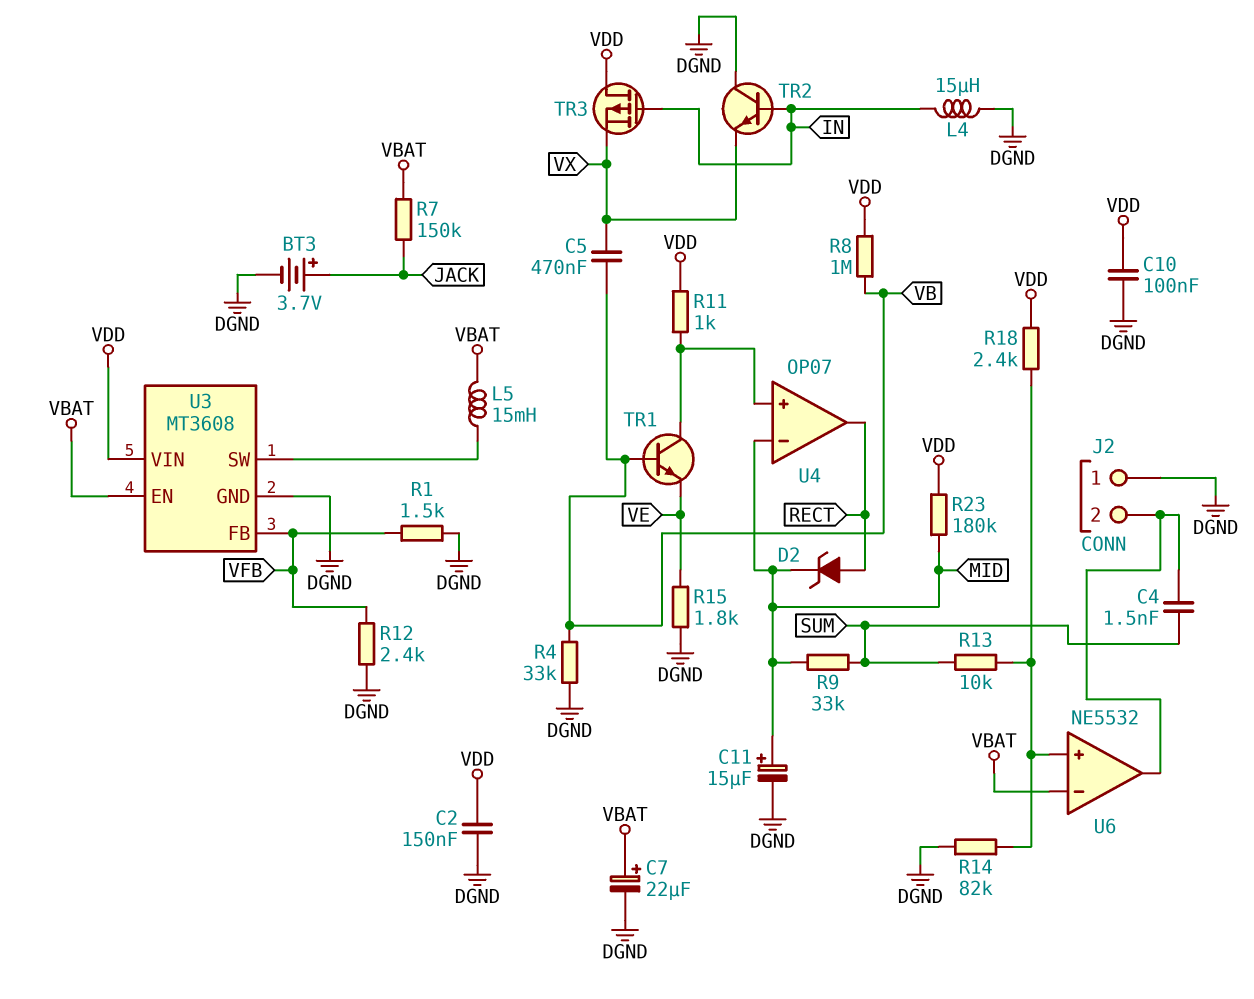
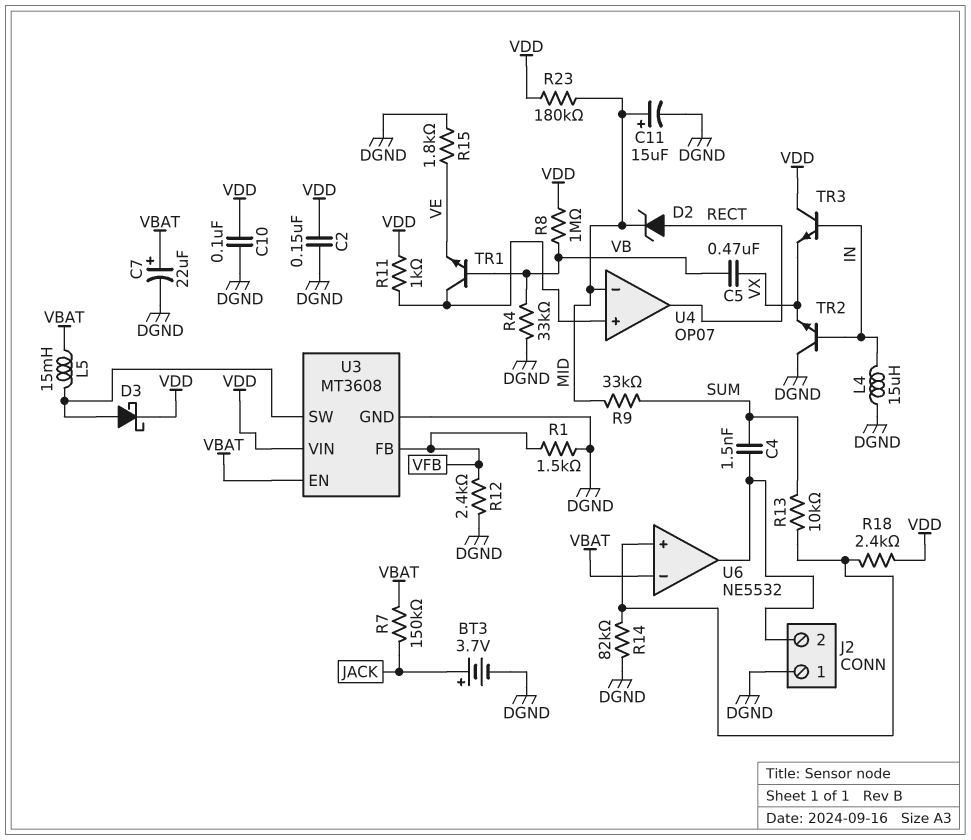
D3: none -> schottky (A U3/SW, K VDD)
TR3: PMOS (G IN, D VDD, S VX) -> NPN (B IN, C VDD, E VX)

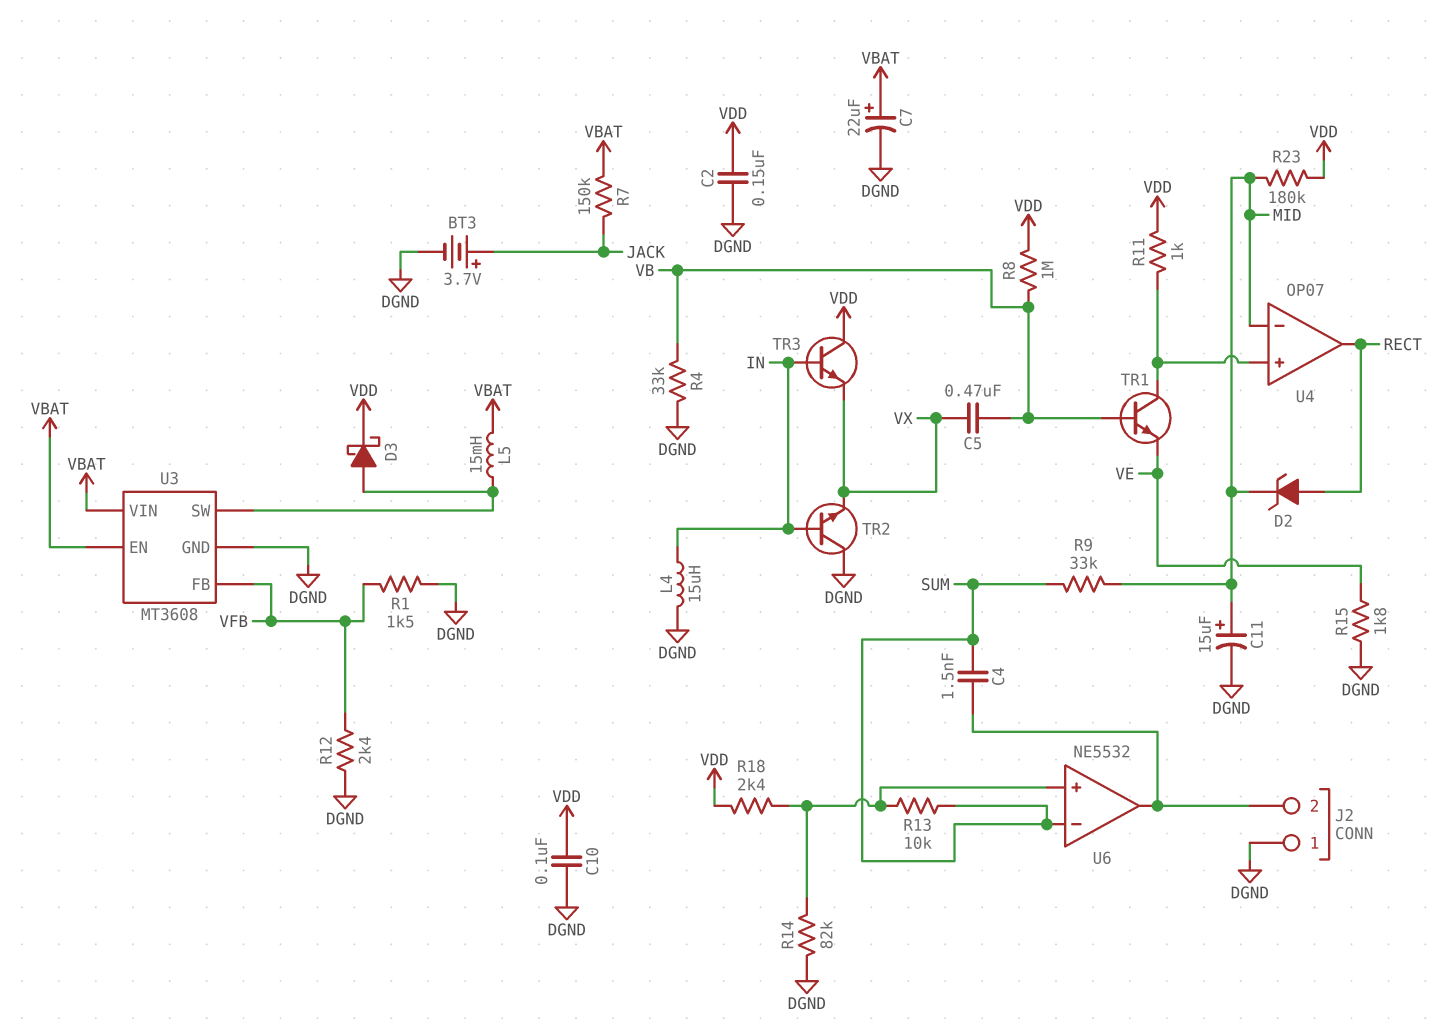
U3 pin VIN: VDD -> VBAT
U6 pin in-: VBAT -> SUM

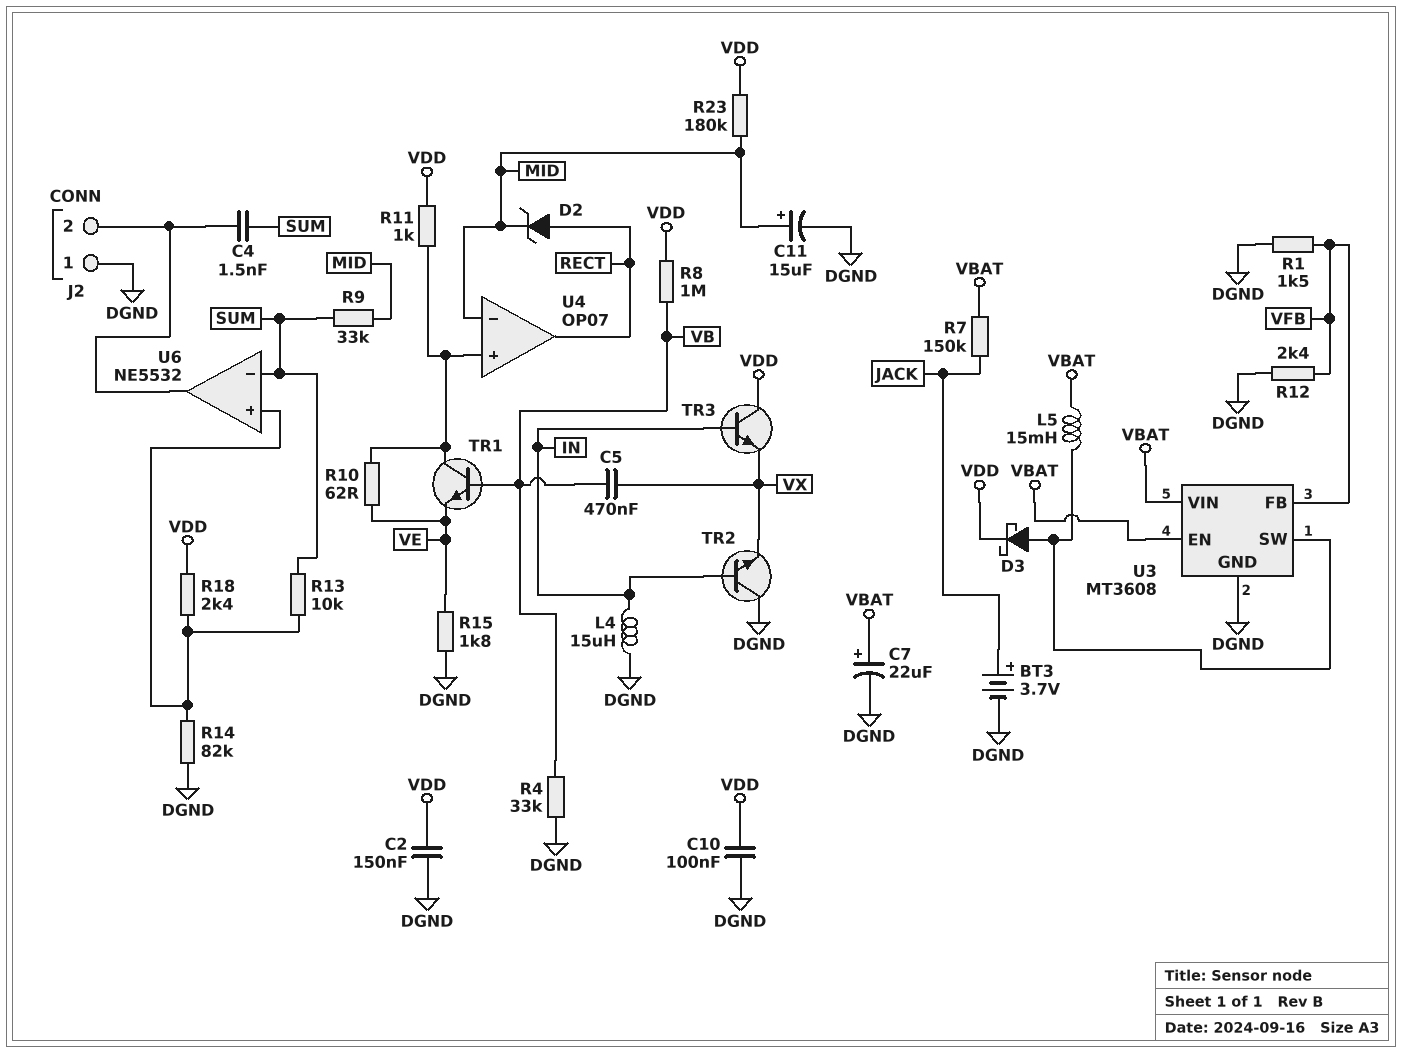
R10: none -> 62 (U4/in+, VE)

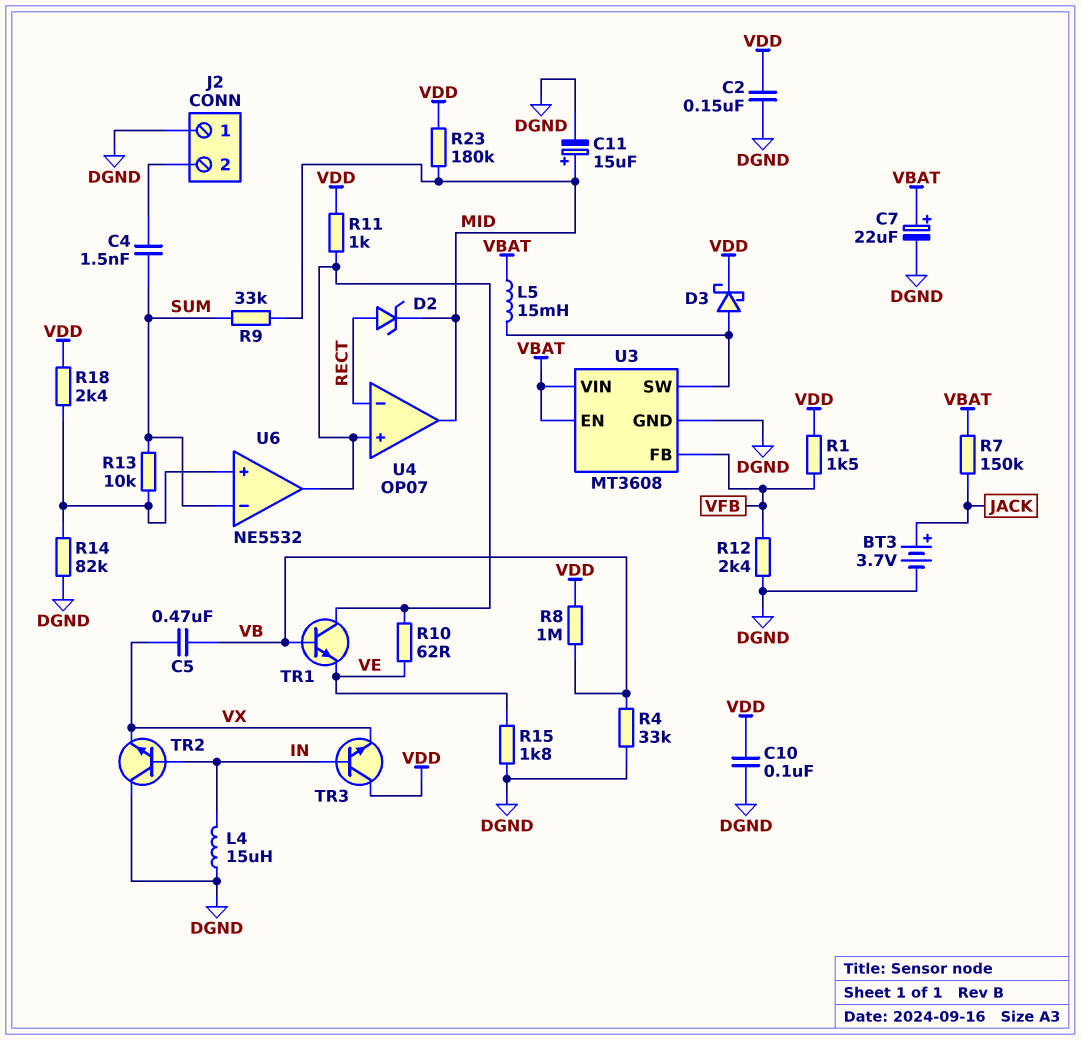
R1: 1.5k (DGND, VFB) -> 1.5k (VDD, VFB)
U4 pin in-: MID -> RECT
U4 pin out: RECT -> MID
U6 pin out: J2/2 -> U4/in+

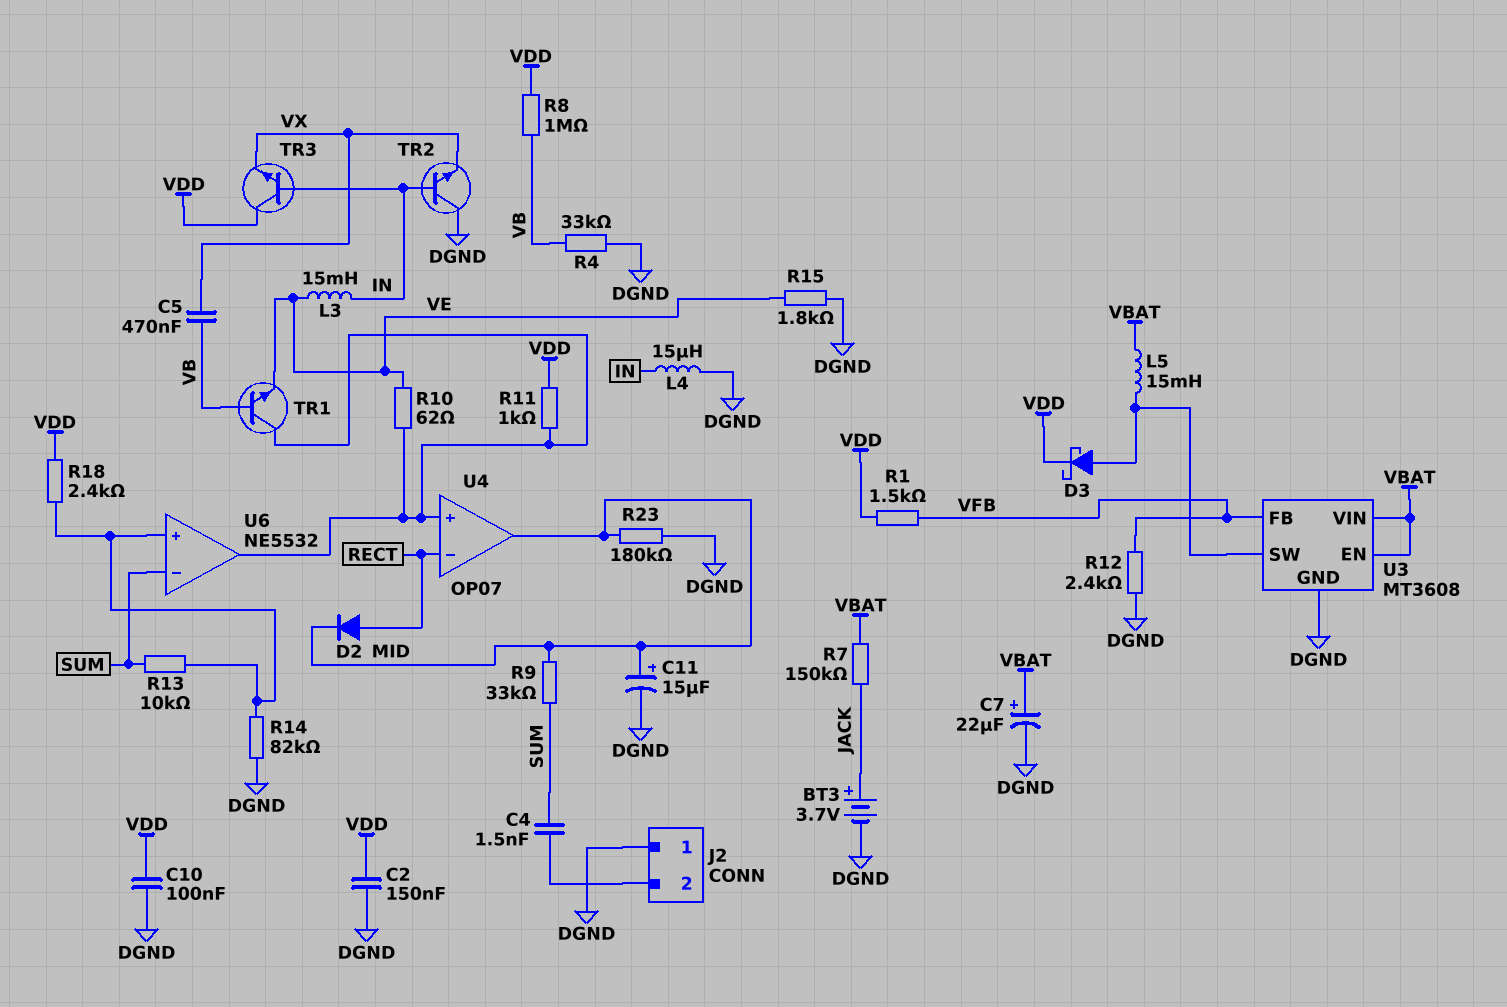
D2: zener (A RECT, K MID) -> diode (A RECT, K MID)
L3: none -> 15mH (IN, VE)
R23: 180k (MID, VDD) -> 180k (DGND, MID)

